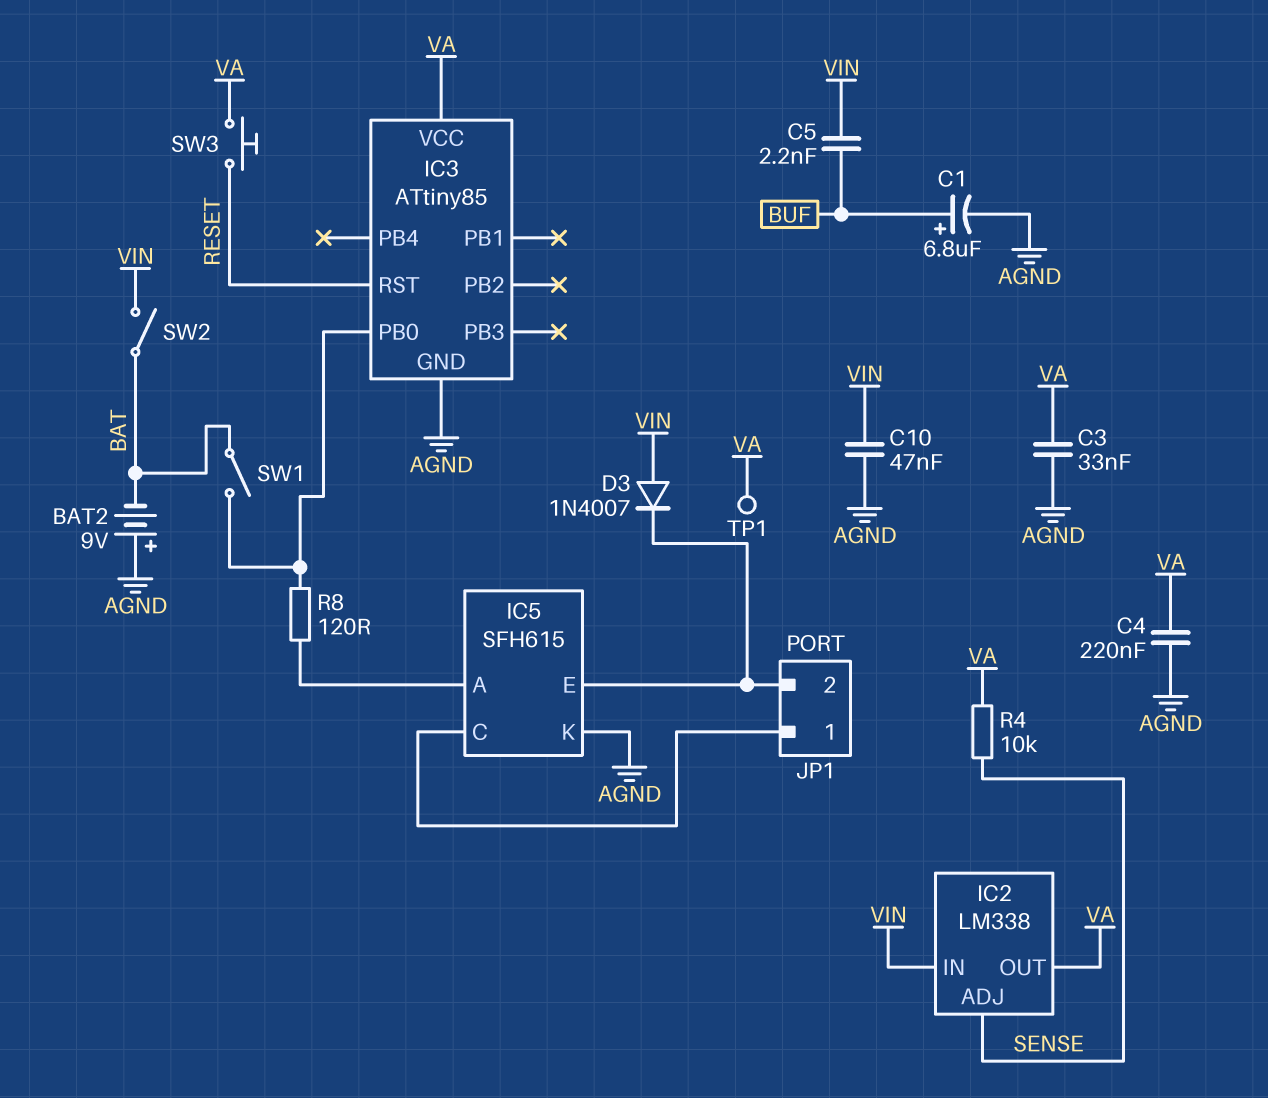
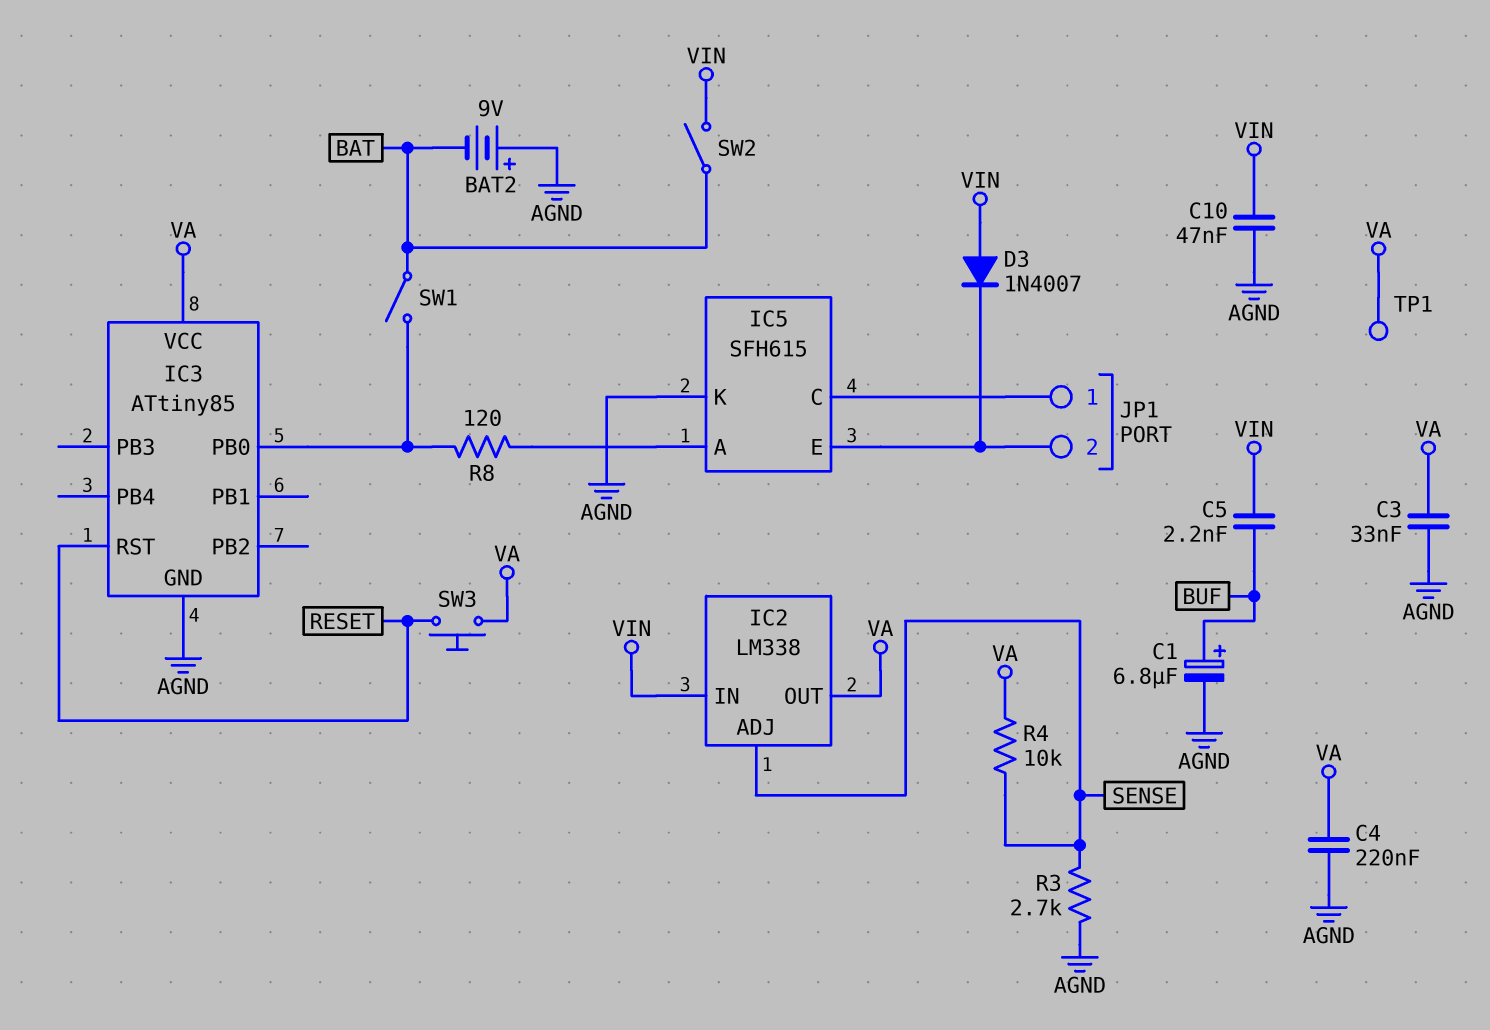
R3: none -> 2.7k (AGND, SENSE)

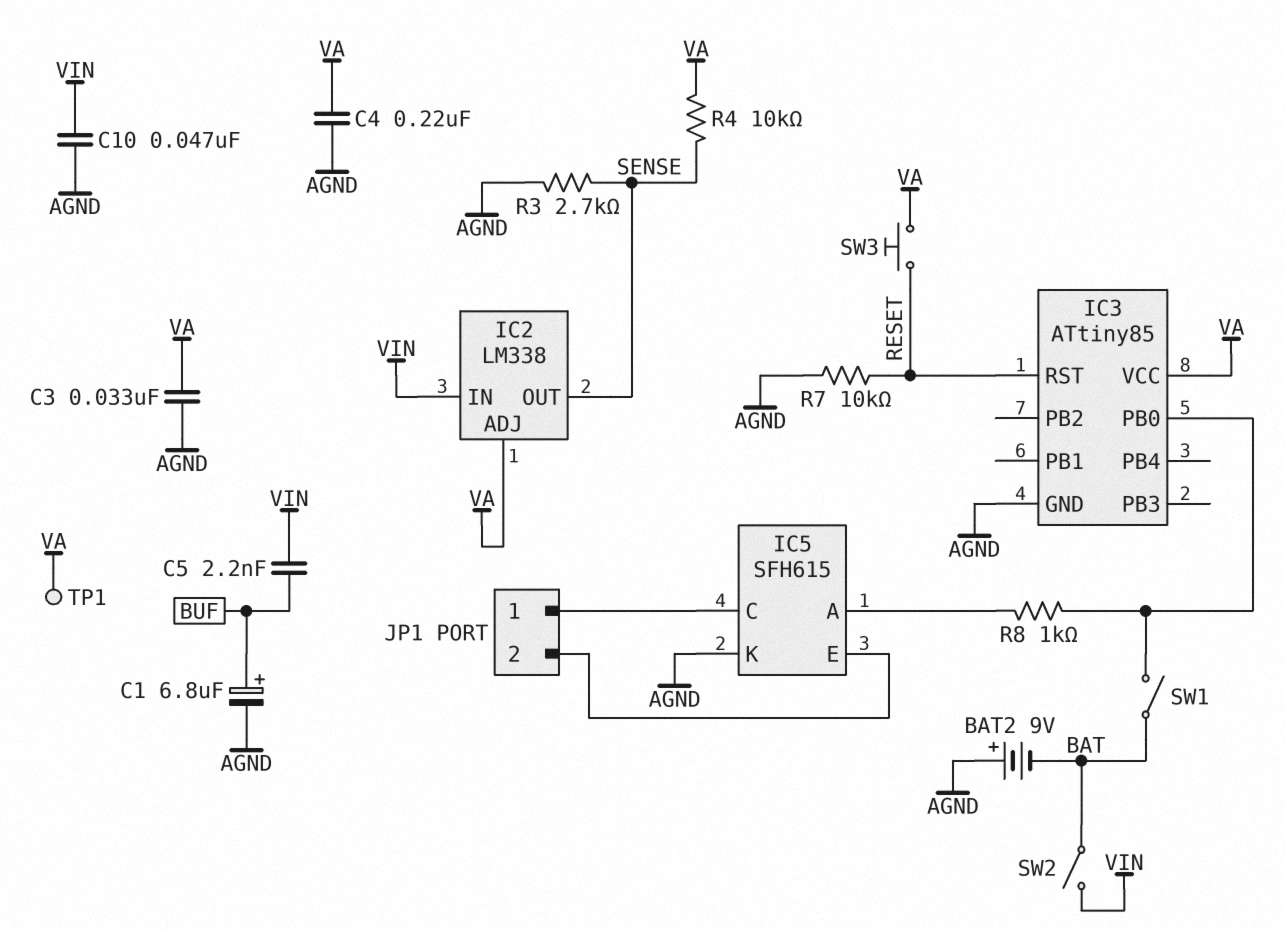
D3: diode 1N4007 (A VIN, K IC5/E) -> none
IC2 pin ADJ: SENSE -> VA
IC2 pin OUT: VA -> SENSE
R7: none -> 10k (AGND, RESET)
R8: 120 (IC3/PB0, IC5/A) -> 1k (IC3/PB0, IC5/A)

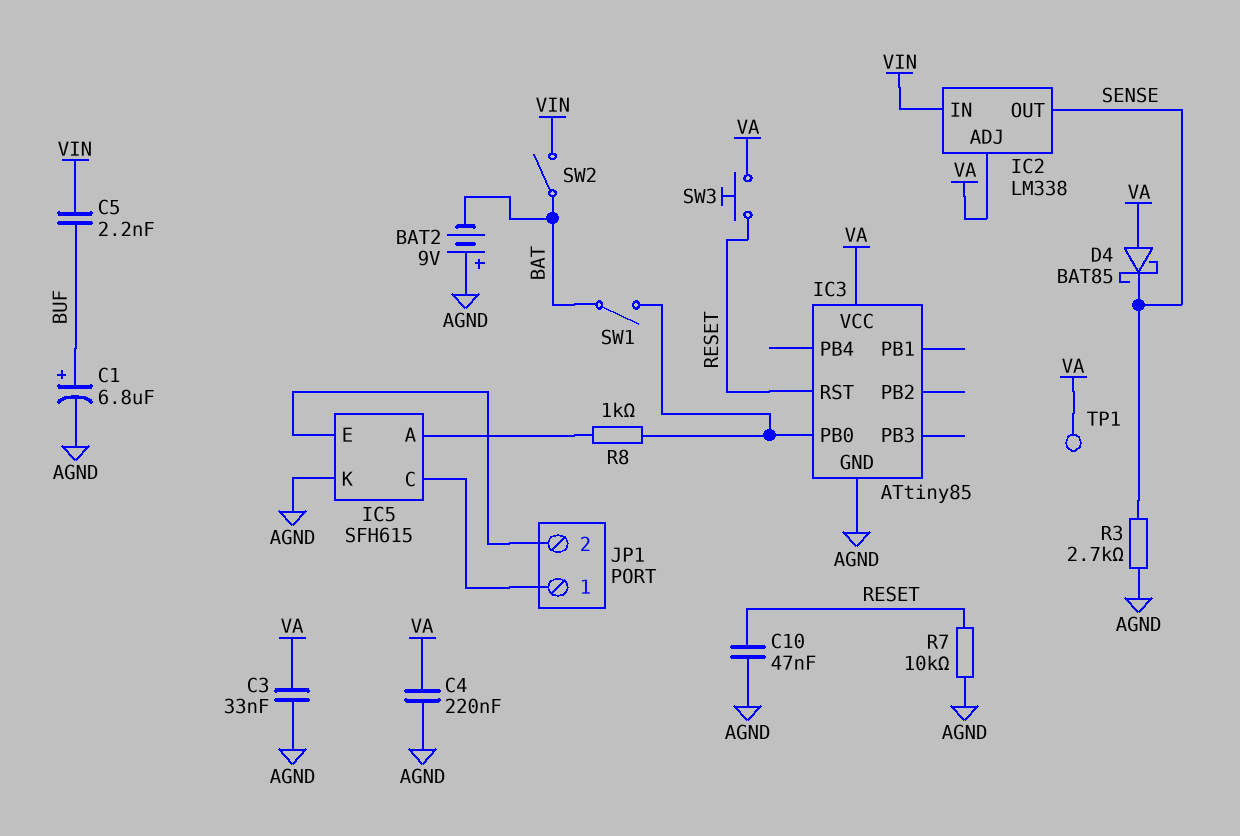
C10: 47nF (AGND, VIN) -> 47nF (AGND, RESET)
D4: none -> schottky BAT85 (A VA, K SENSE)
R4: 10k (SENSE, VA) -> none

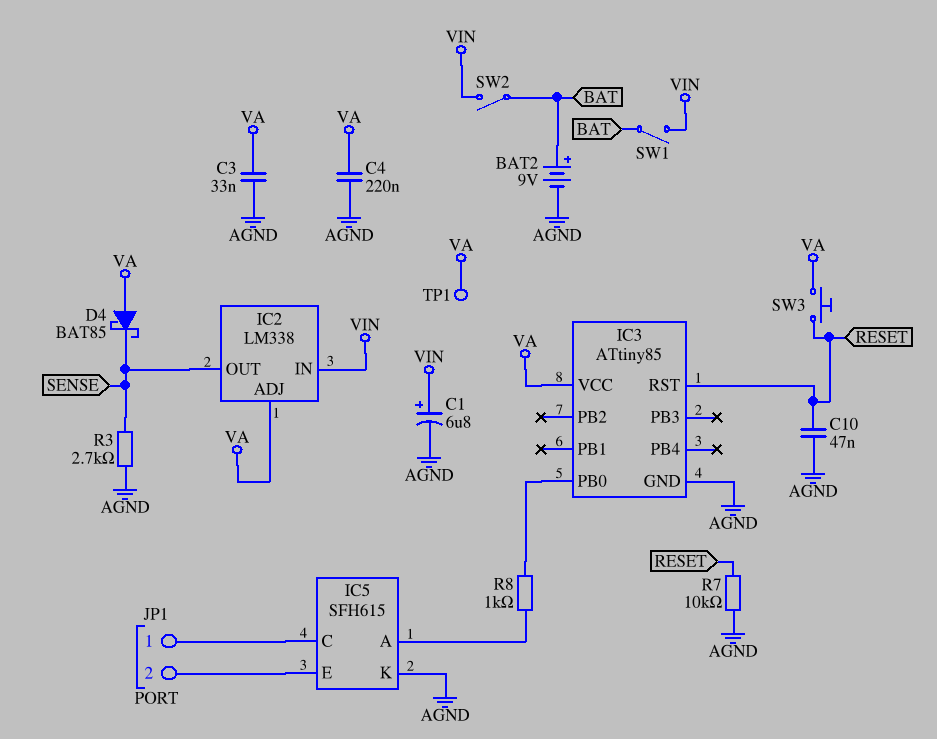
BAT2: 9V (plus AGND, minus BAT) -> 9V (plus BAT, minus AGND)
C1: 6.8uF (plus BUF, minus AGND) -> 6.8uF (plus VIN, minus AGND)
C5: 2.2nF (BUF, VIN) -> none
SW1: switch (BAT, IC3/PB0) -> switch (BAT, VIN)

